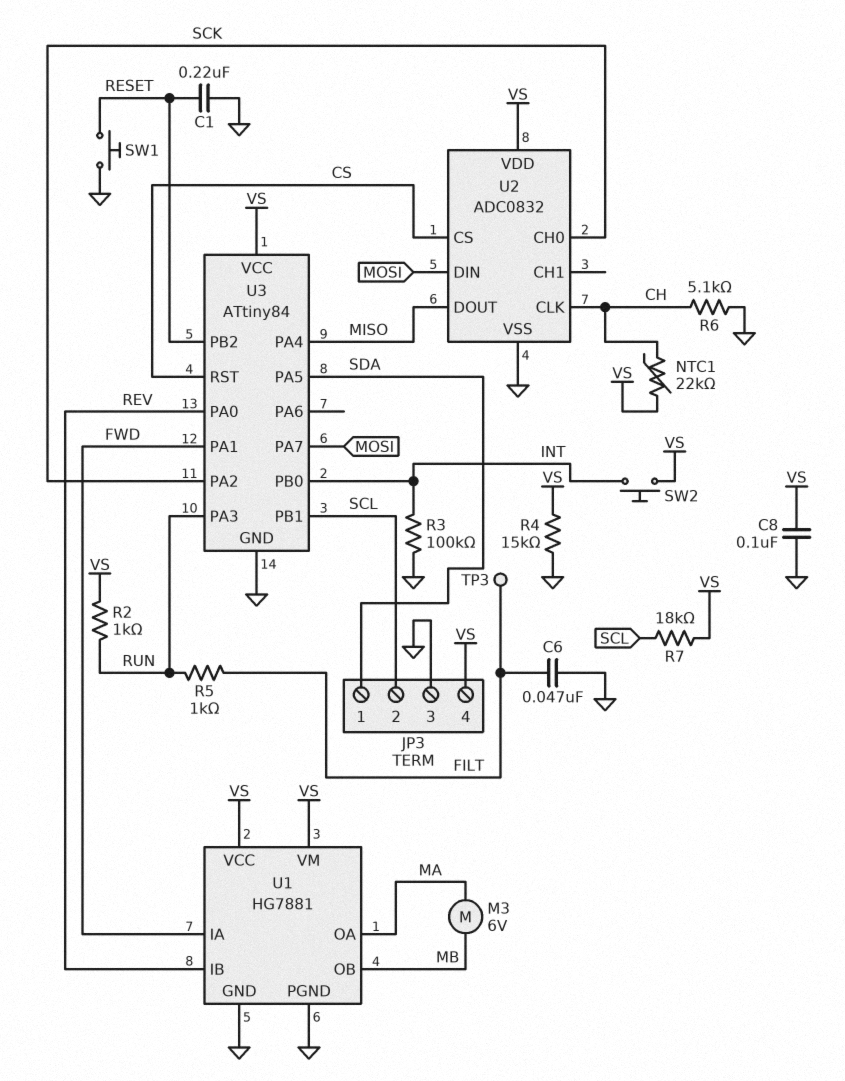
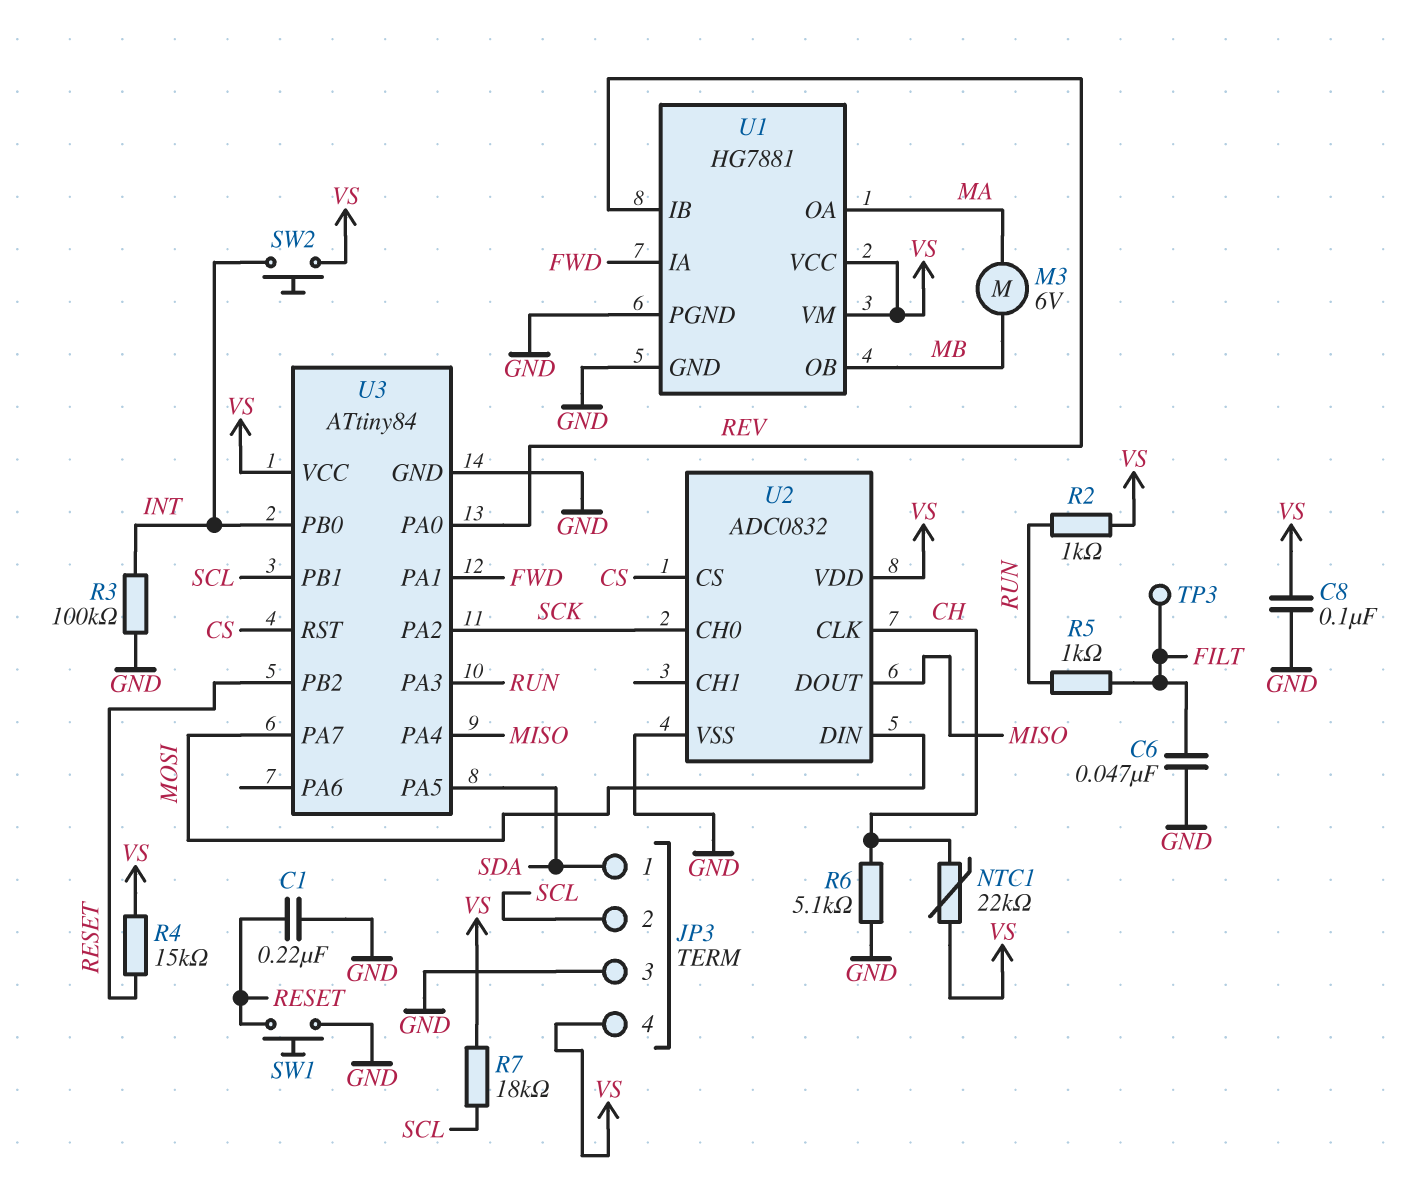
R4: 15k (GND, VS) -> 15k (RESET, VS)

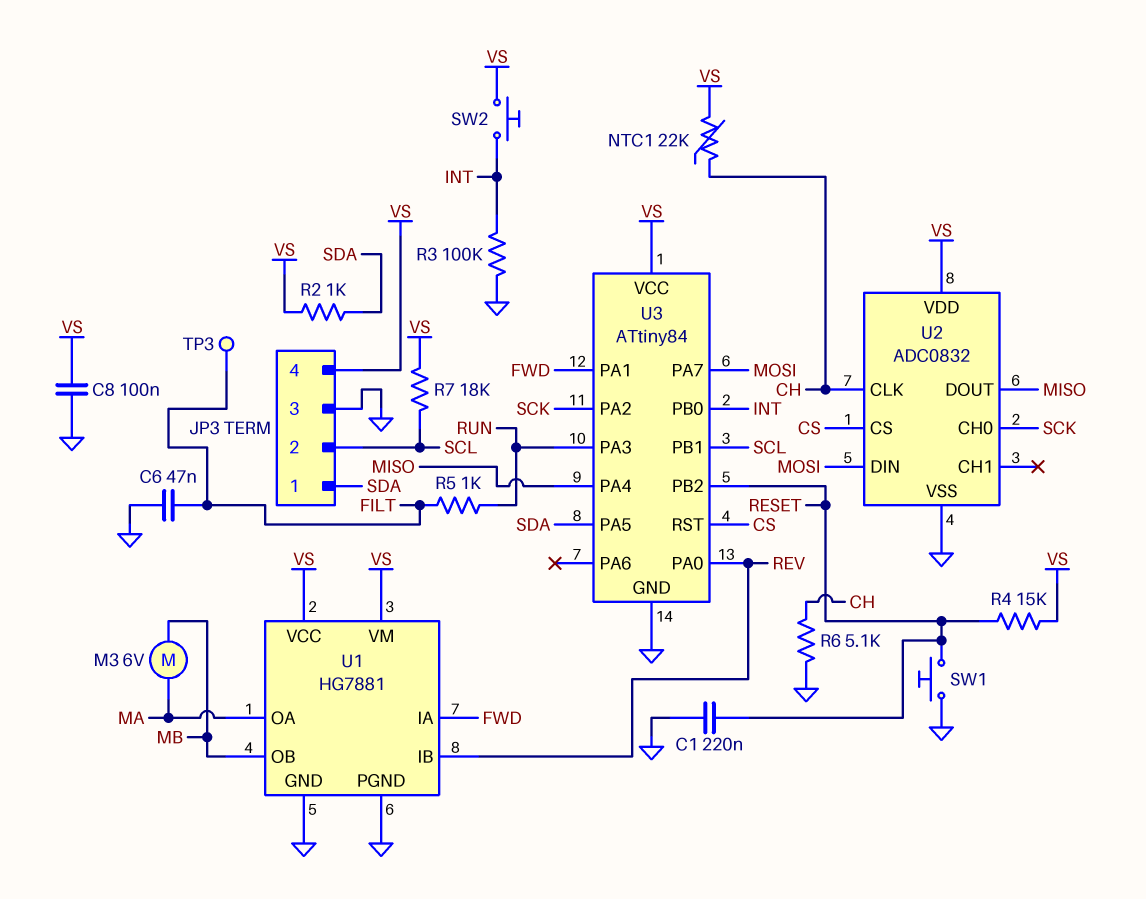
R2: 1k (RUN, VS) -> 1k (SDA, VS)

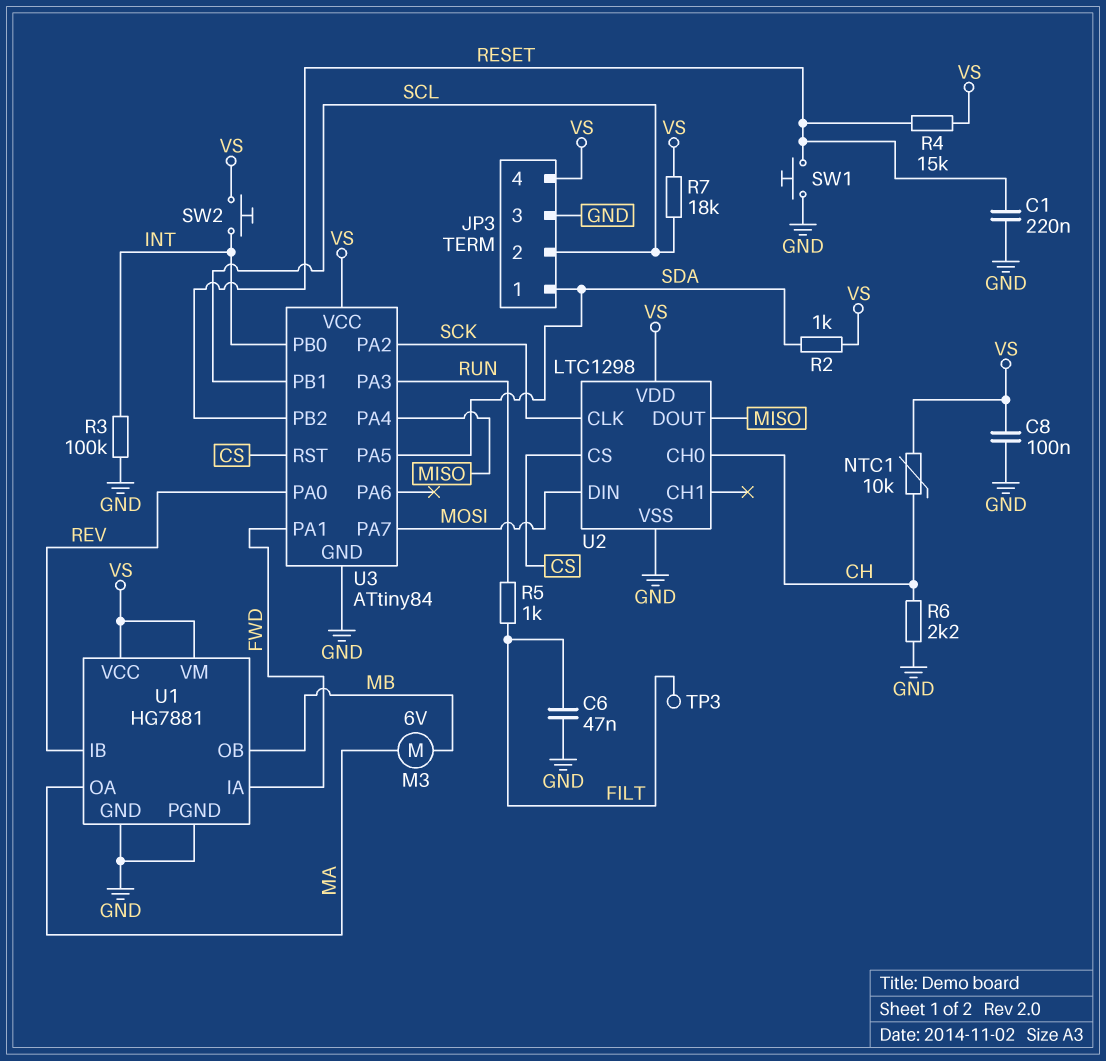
NTC1: 22k (CH, VS) -> 10k (CH, VS)
R6: 5.1k (CH, GND) -> 2.2k (CH, GND)
U2: ADC0832 -> LTC1298
U2 pin CH0: SCK -> CH
U2 pin CLK: CH -> SCK

